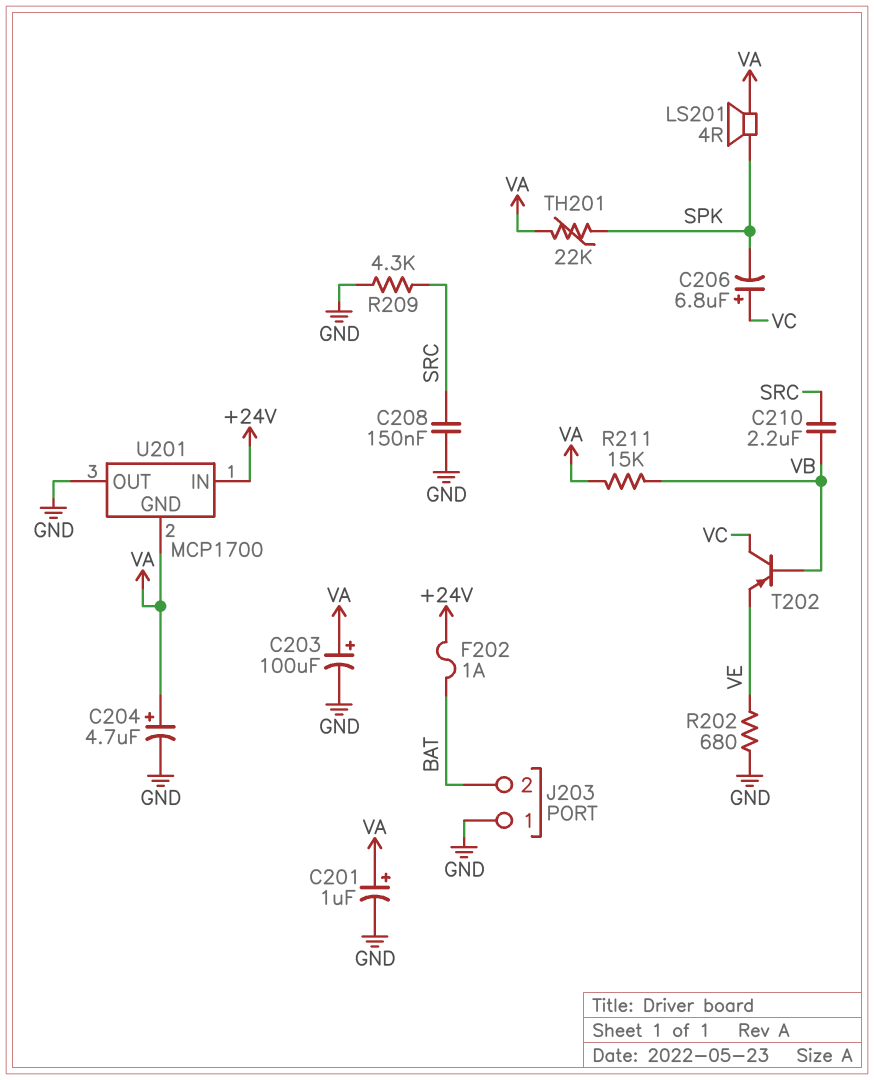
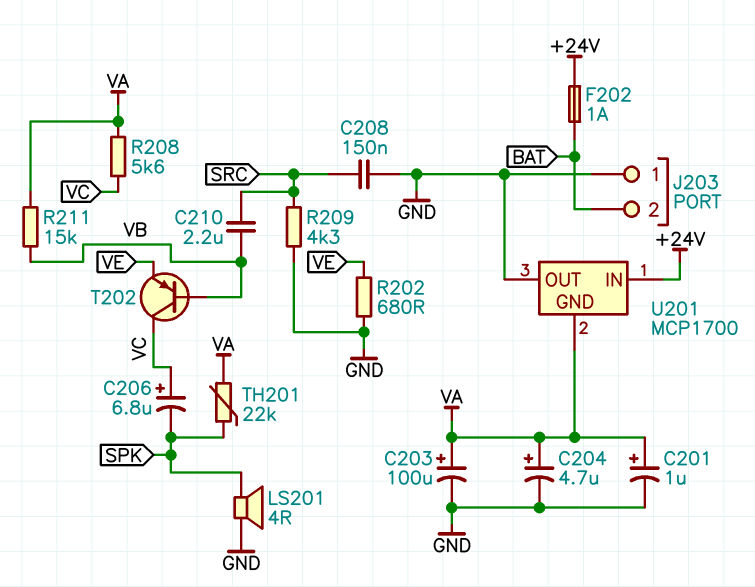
LS201: speaker 4R (SPK, VA) -> speaker 4R (GND, SPK)
R208: none -> 5.6k (VA, VC)

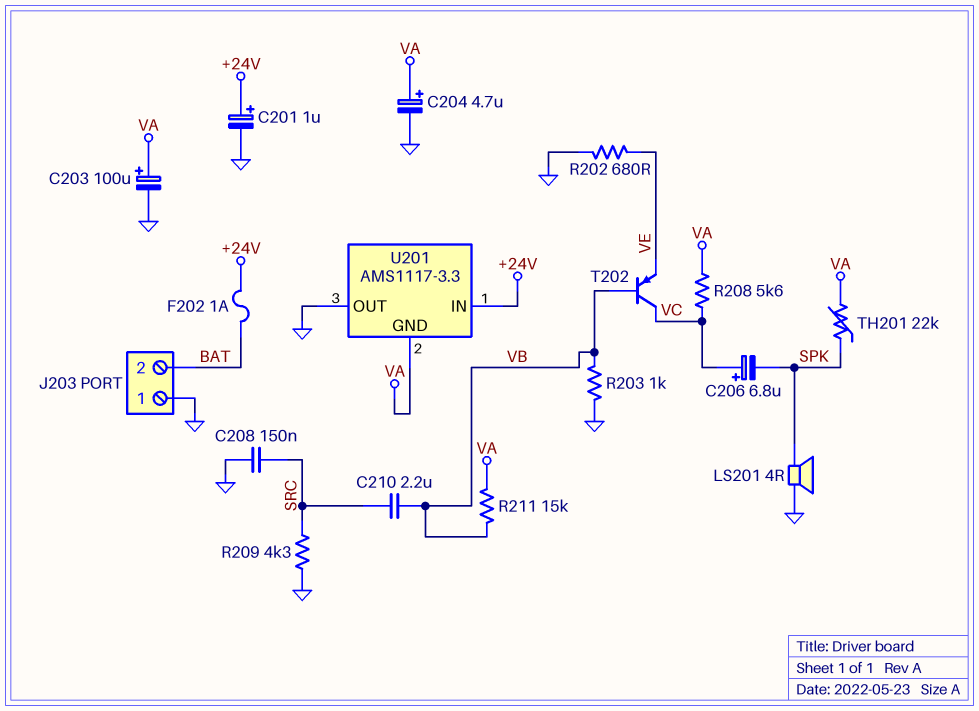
C201: 1uF (plus VA, minus GND) -> 1uF (plus +24V, minus GND)
R203: none -> 1k (GND, VB)
U201: MCP1700 -> AMS1117-3.3

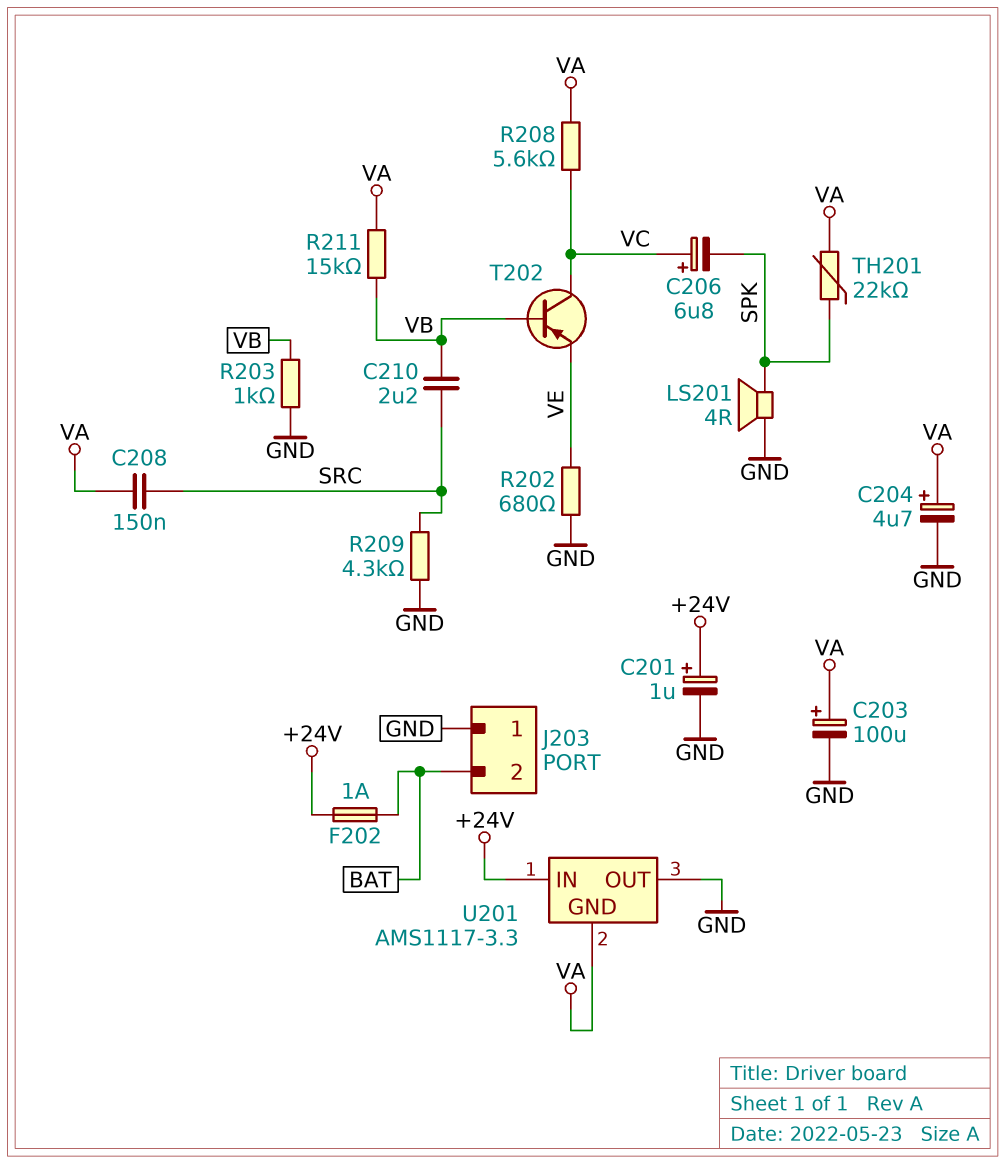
C208: 150nF (GND, SRC) -> 150nF (SRC, VA)

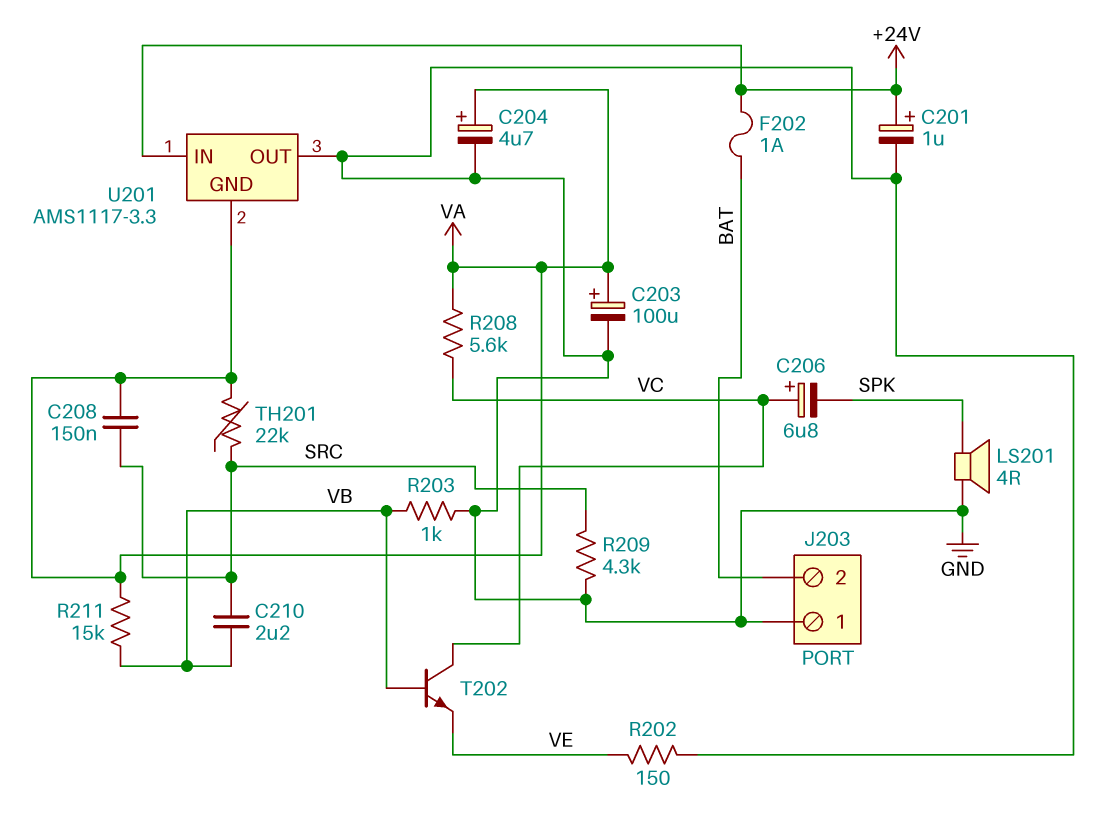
R202: 680 (GND, VE) -> 150 (GND, VE)
T202: PNP (B VB, C VC, E VE) -> NPN (B VB, C VC, E VE)
TH201: 22k (SPK, VA) -> 22k (SRC, VA)

